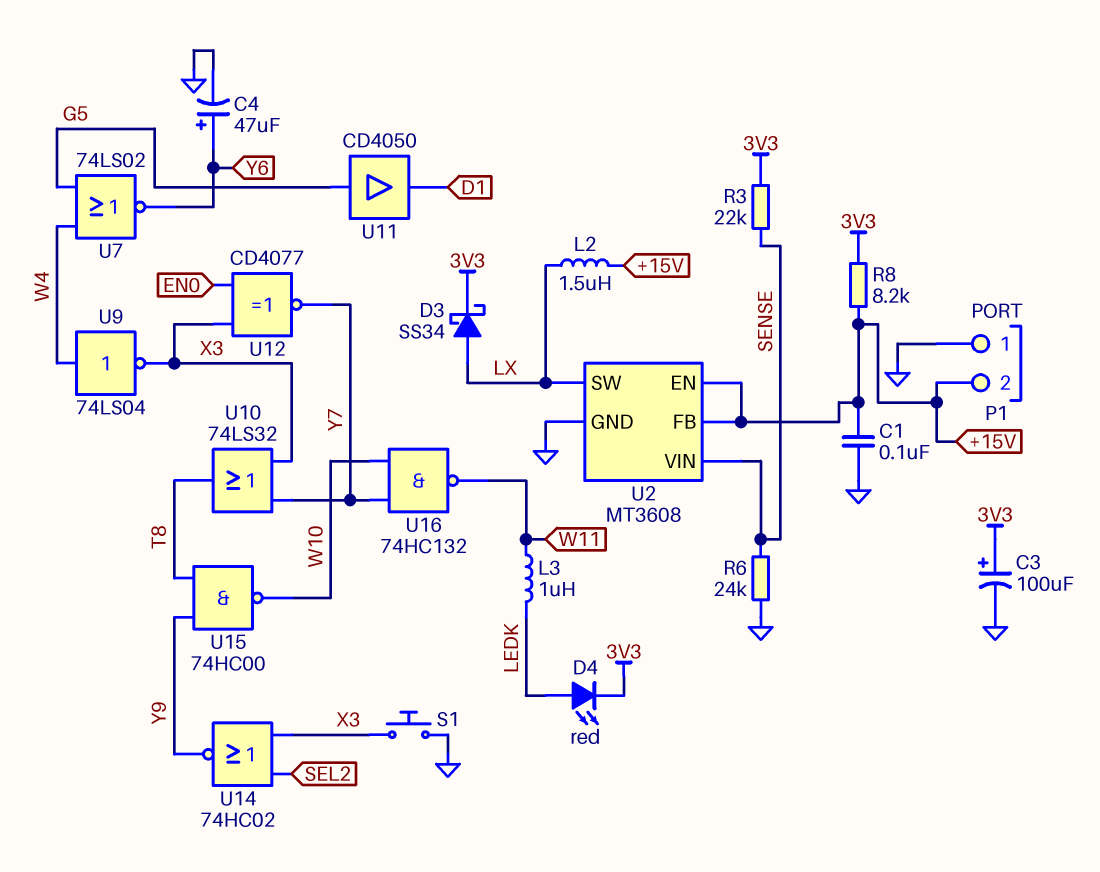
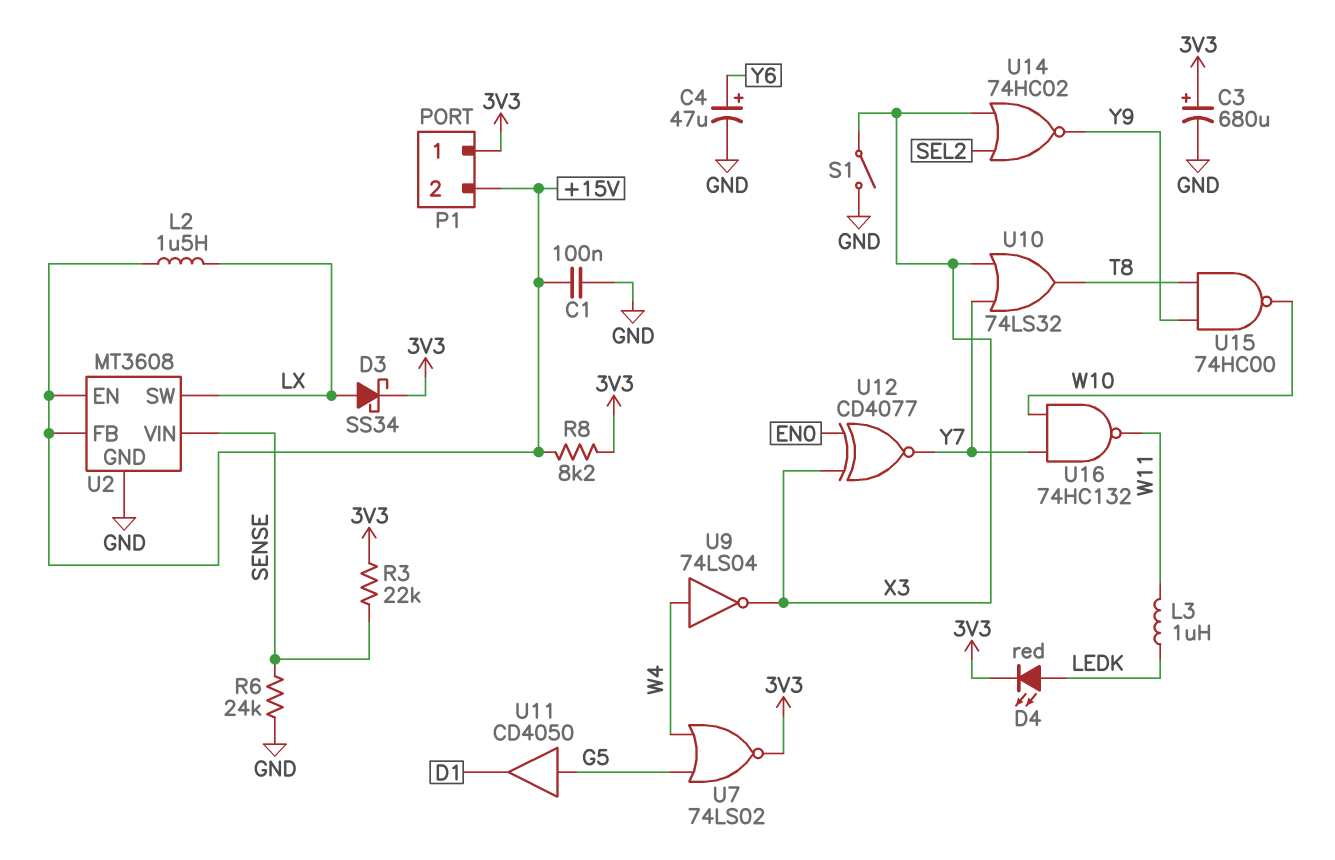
C3: 100uF (plus 3V3, minus GND) -> 680uF (plus 3V3, minus GND)
P1 pin 1: GND -> 3V3
S1: button (GND, X3) -> switch (GND, X3)
U7: NOR 74LS02 (in G5, in W4, out Y6) -> NOR 74LS02 (in G5, in W4, out 3V3)

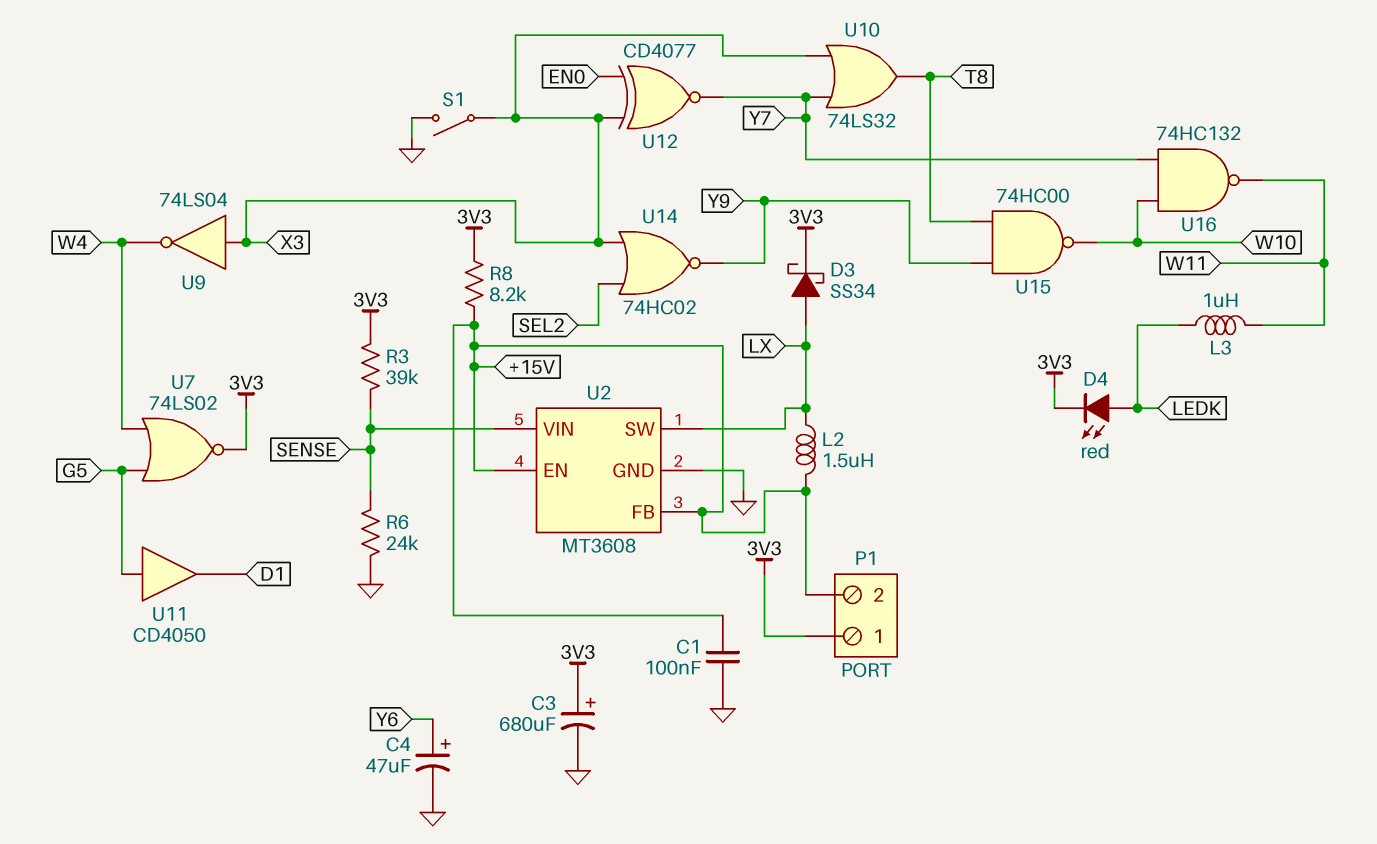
R3: 22k (3V3, SENSE) -> 39k (3V3, SENSE)
U9: NOT 74LS04 (in W4, out X3) -> NOT 74LS04 (in X3, out W4)

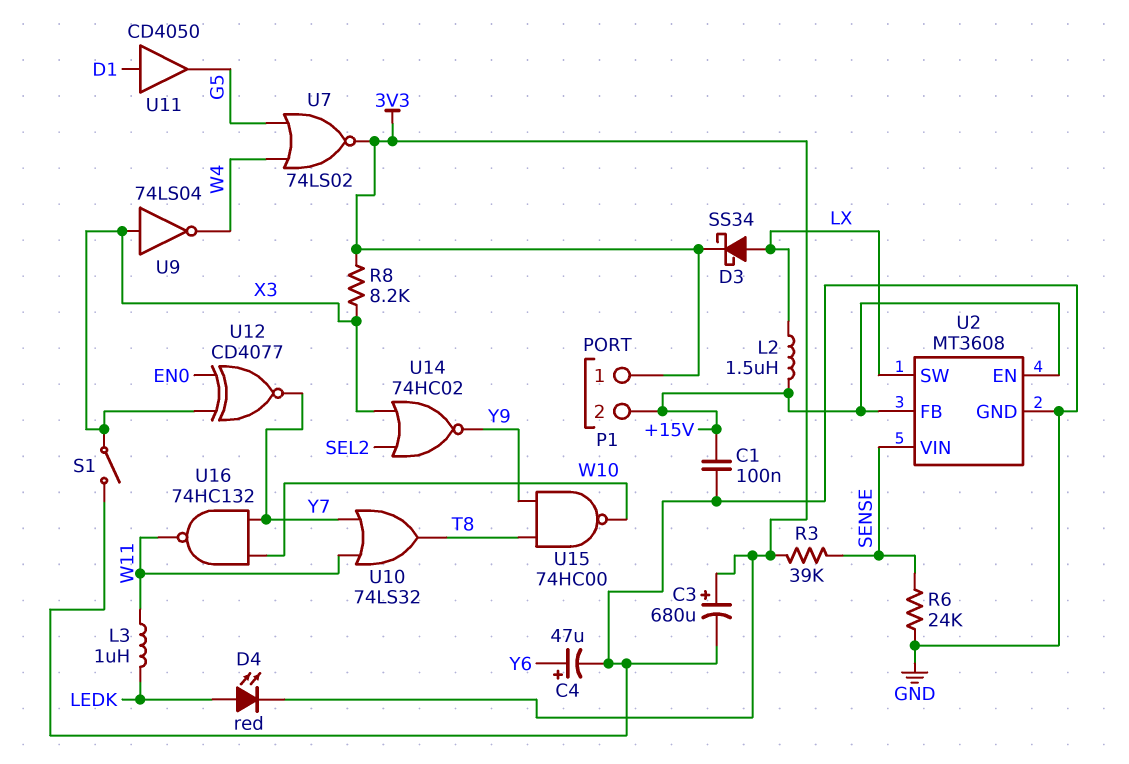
R8: 8.2k (+15V, 3V3) -> 8.2k (3V3, X3)
U10: OR 74LS32 (in X3, in Y7, out T8) -> OR 74LS32 (in W11, in Y7, out T8)
U11: buffer CD4050 (in G5, out D1) -> buffer CD4050 (in D1, out G5)

